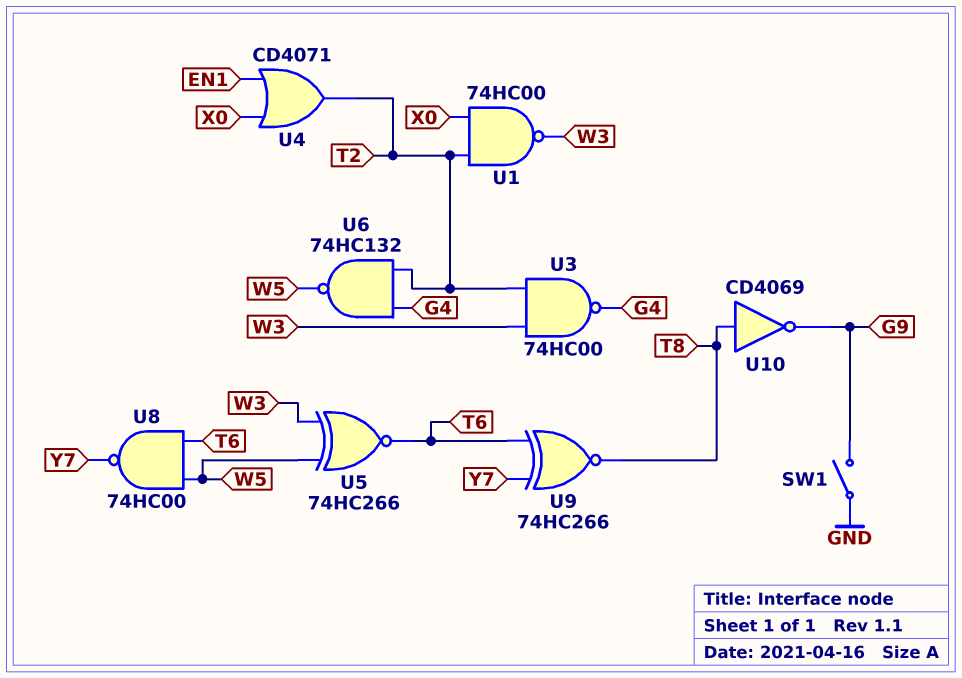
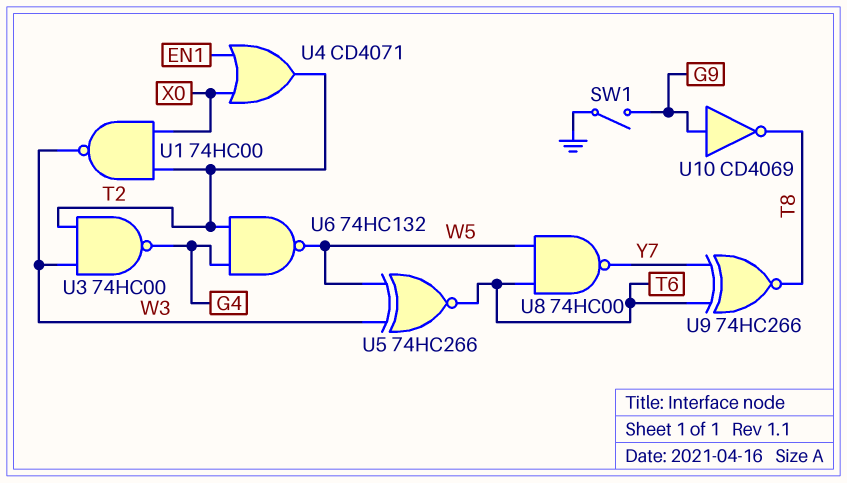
U10: NOT CD4069 (in T8, out G9) -> NOT CD4069 (in G9, out T8)

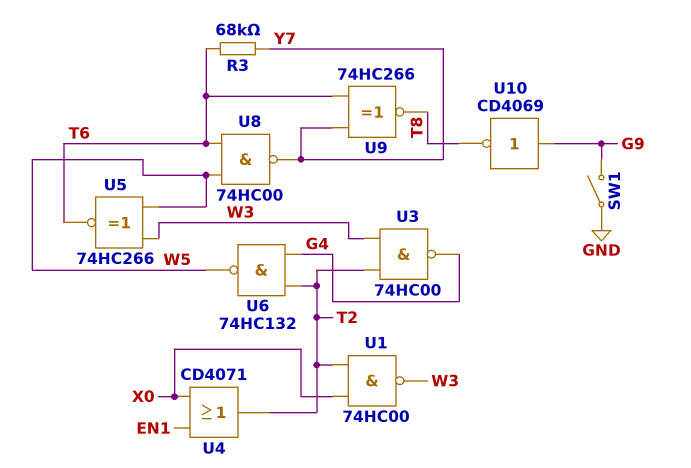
R3: none -> 68k (T6, Y7)

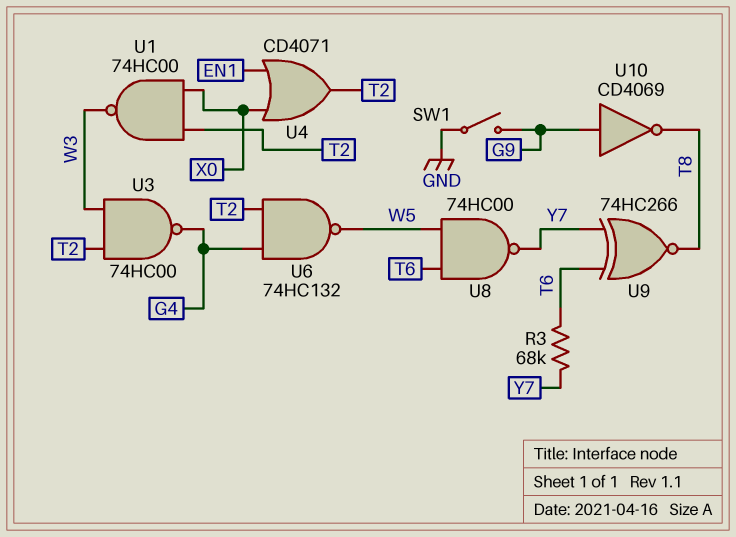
U5: XNOR 74HC266 (in W3, in W5, out T6) -> none

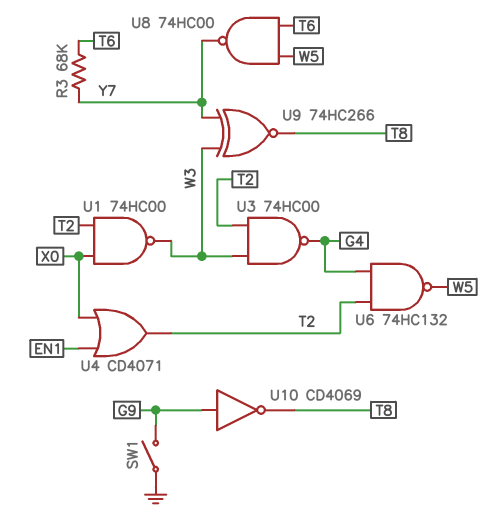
U9: XNOR 74HC266 (in T6, in Y7, out T8) -> XNOR 74HC266 (in W3, in Y7, out T8)

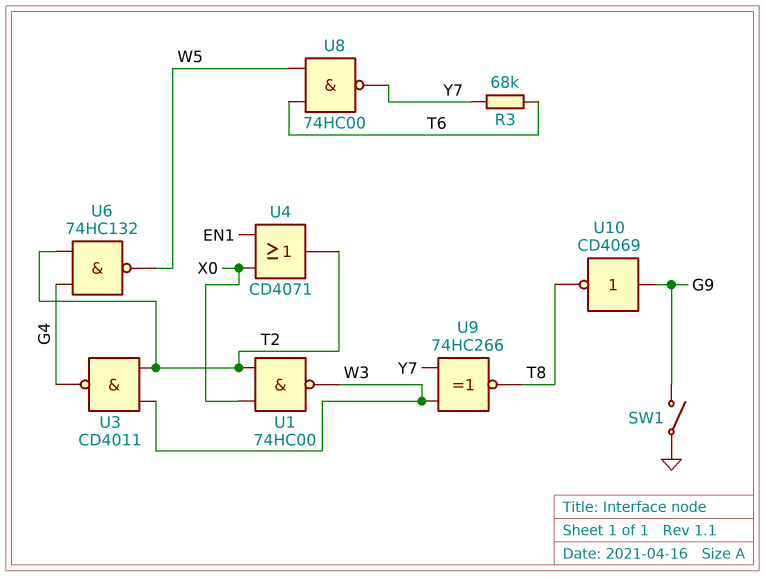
U3: NAND 74HC00 (in T2, in W3, out G4) -> NAND CD4011 (in T2, in W3, out G4)

